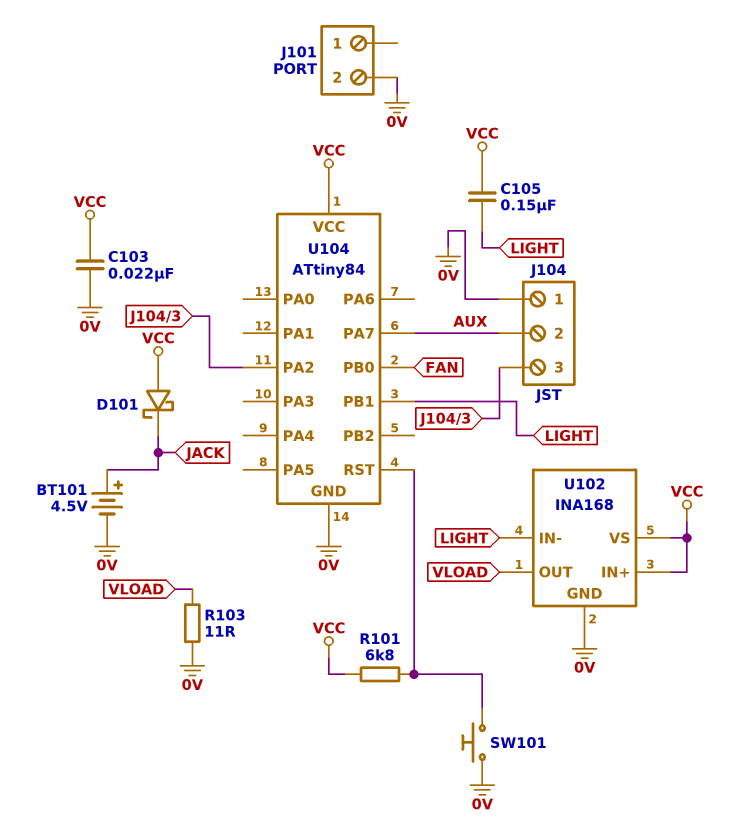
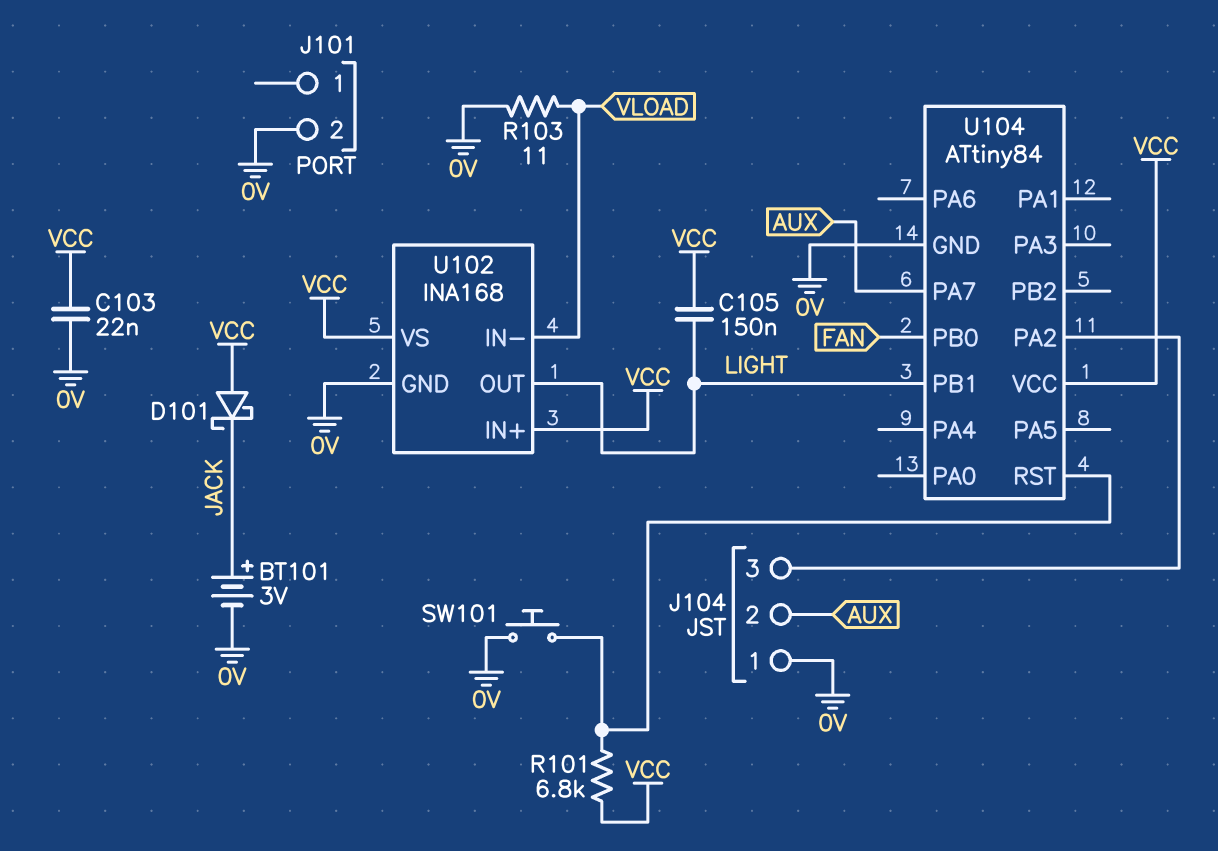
BT101: 4.5V (plus JACK, minus 0V) -> 3V (plus JACK, minus 0V)
U102 pin IN-: LIGHT -> VLOAD
U102 pin OUT: VLOAD -> LIGHT

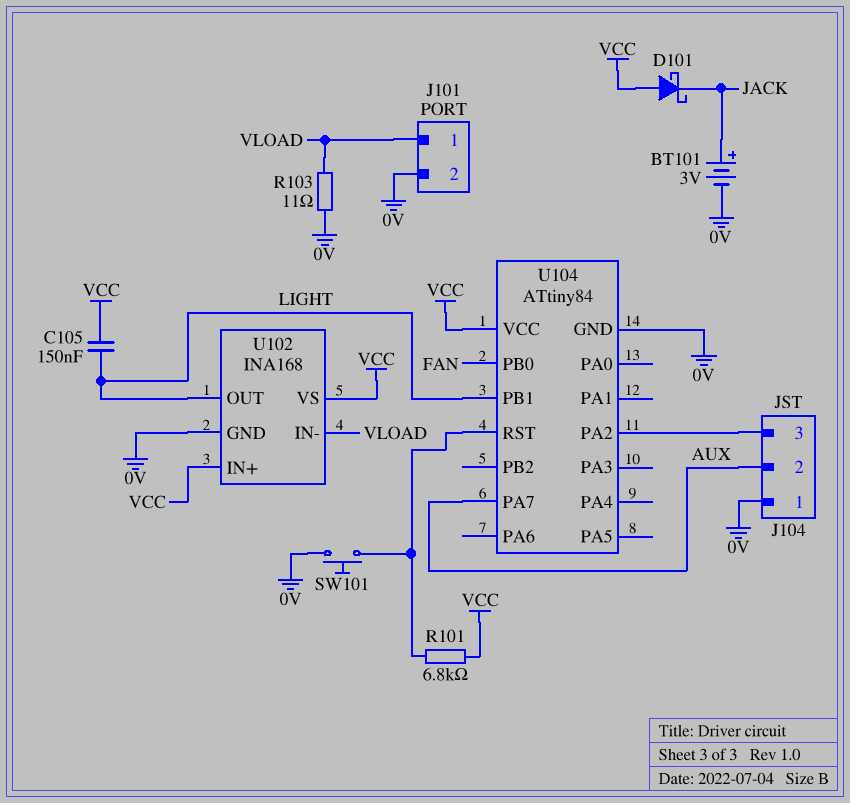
C103: 22nF (0V, VCC) -> none
J101 pin 1: none -> VLOAD

